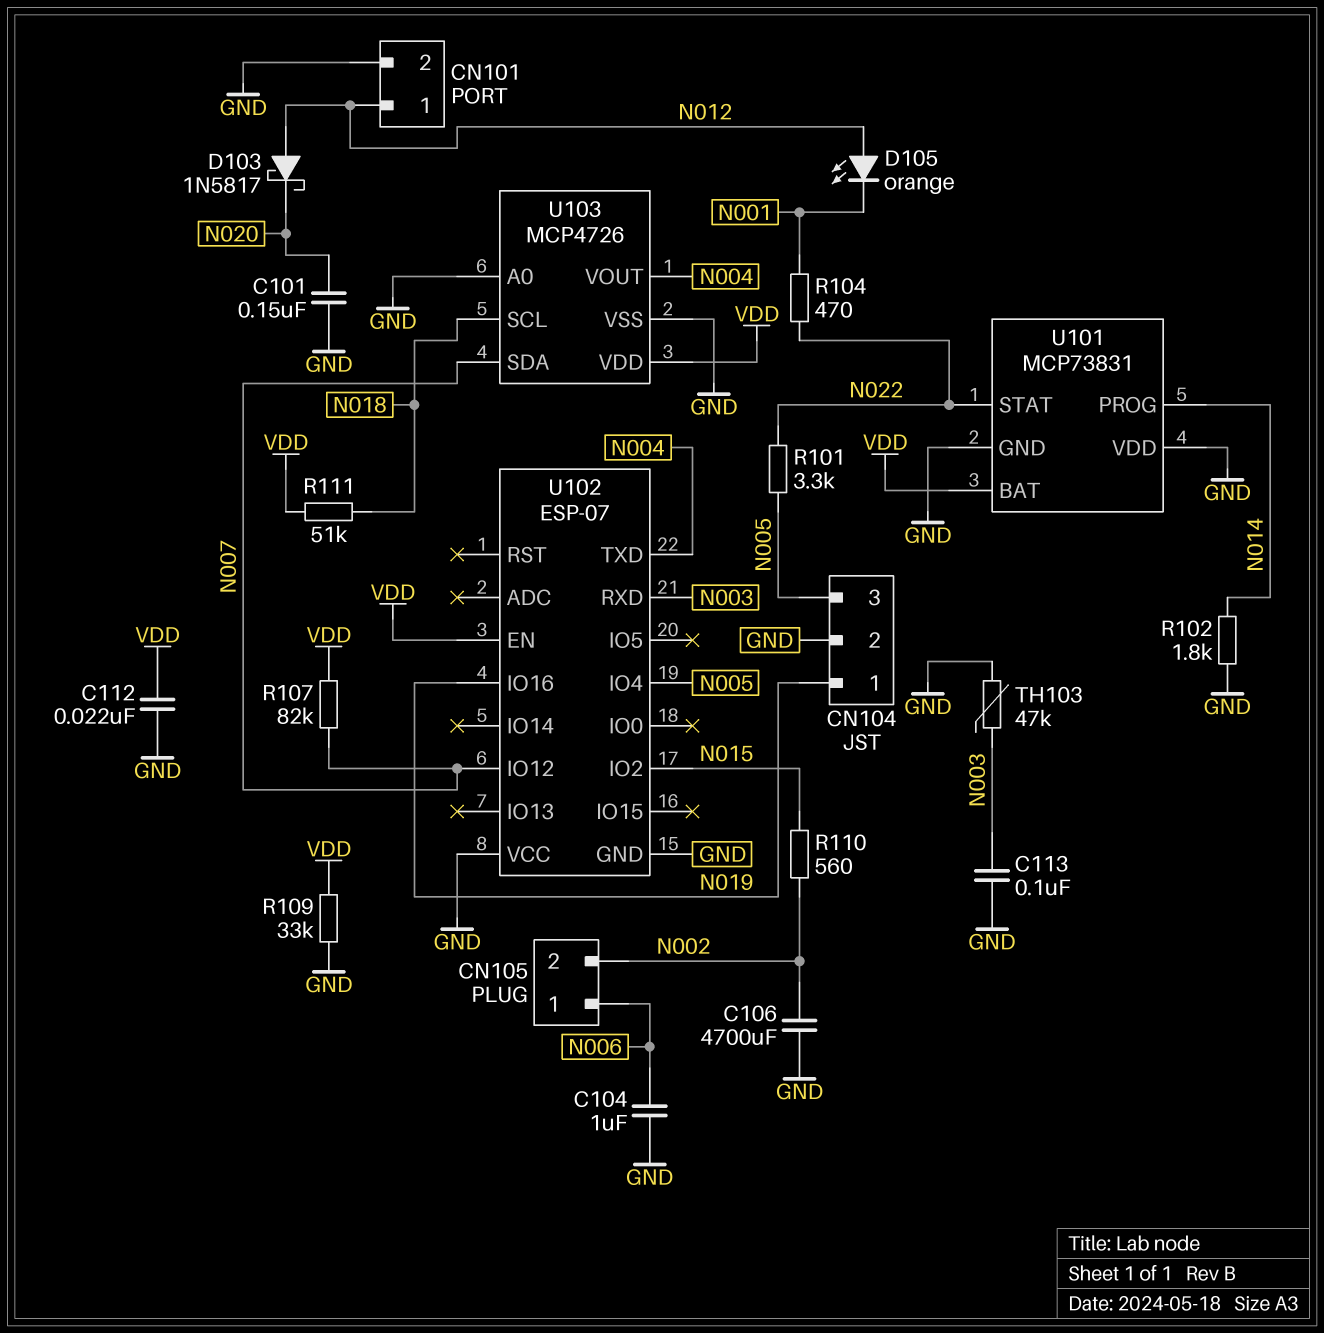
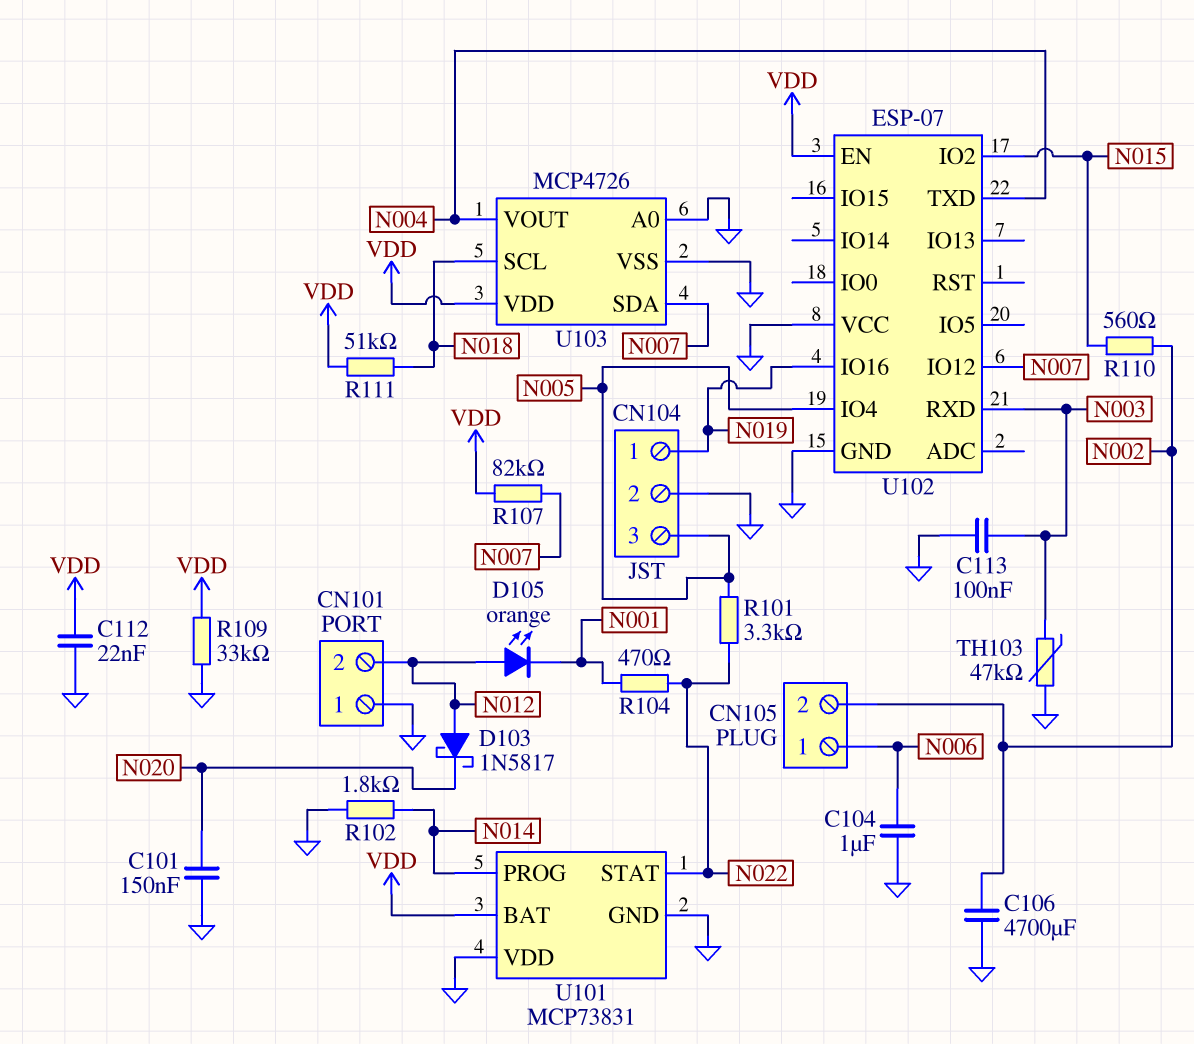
CN101 pin 1: N012 -> GND
CN101 pin 2: GND -> N012

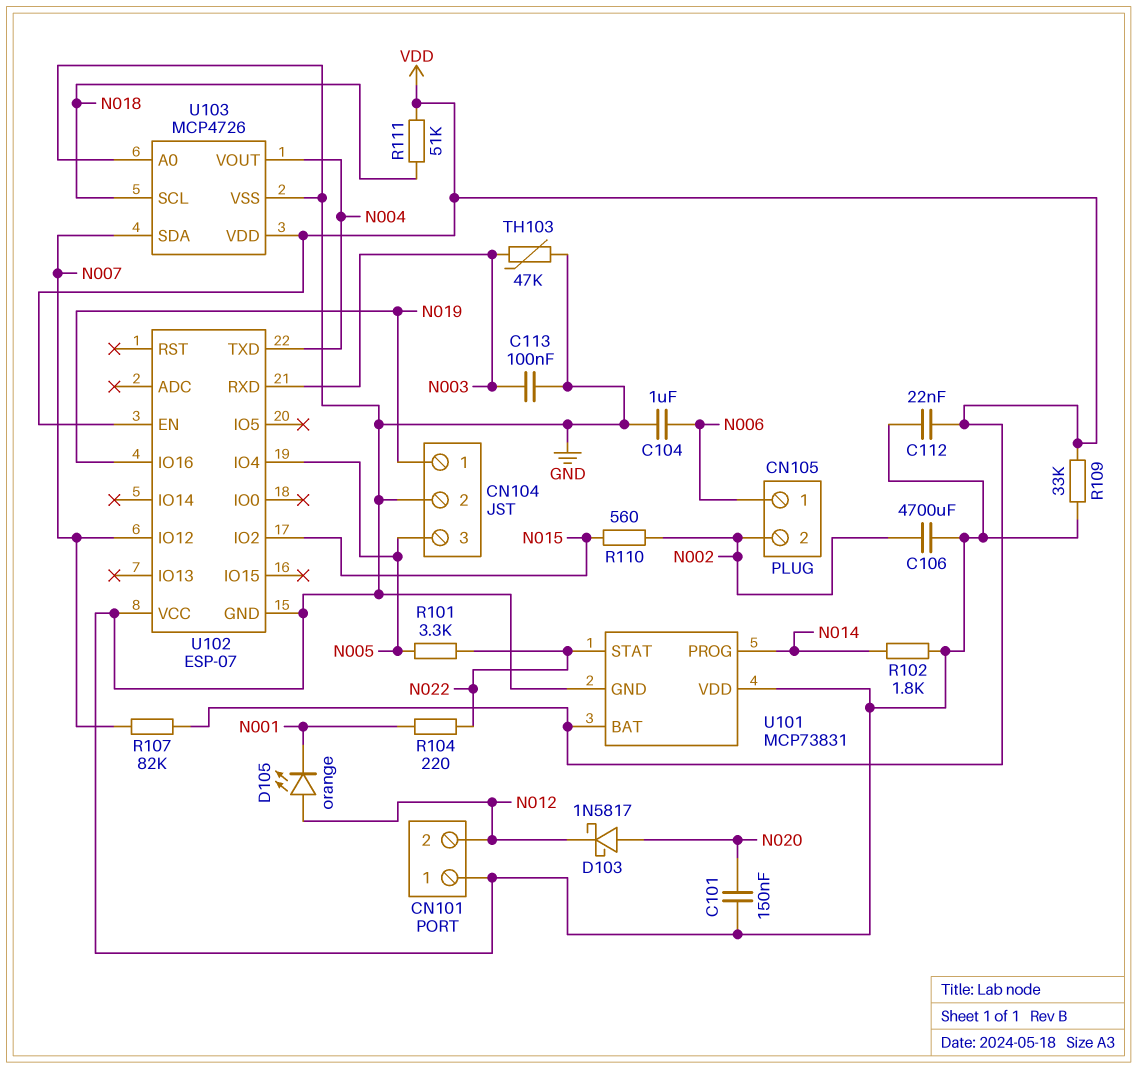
D103: schottky 1N5817 (A N012, K N020) -> schottky 1N5817 (A N020, K N012)
R104: 470 (N001, N022) -> 220 (N001, N022)

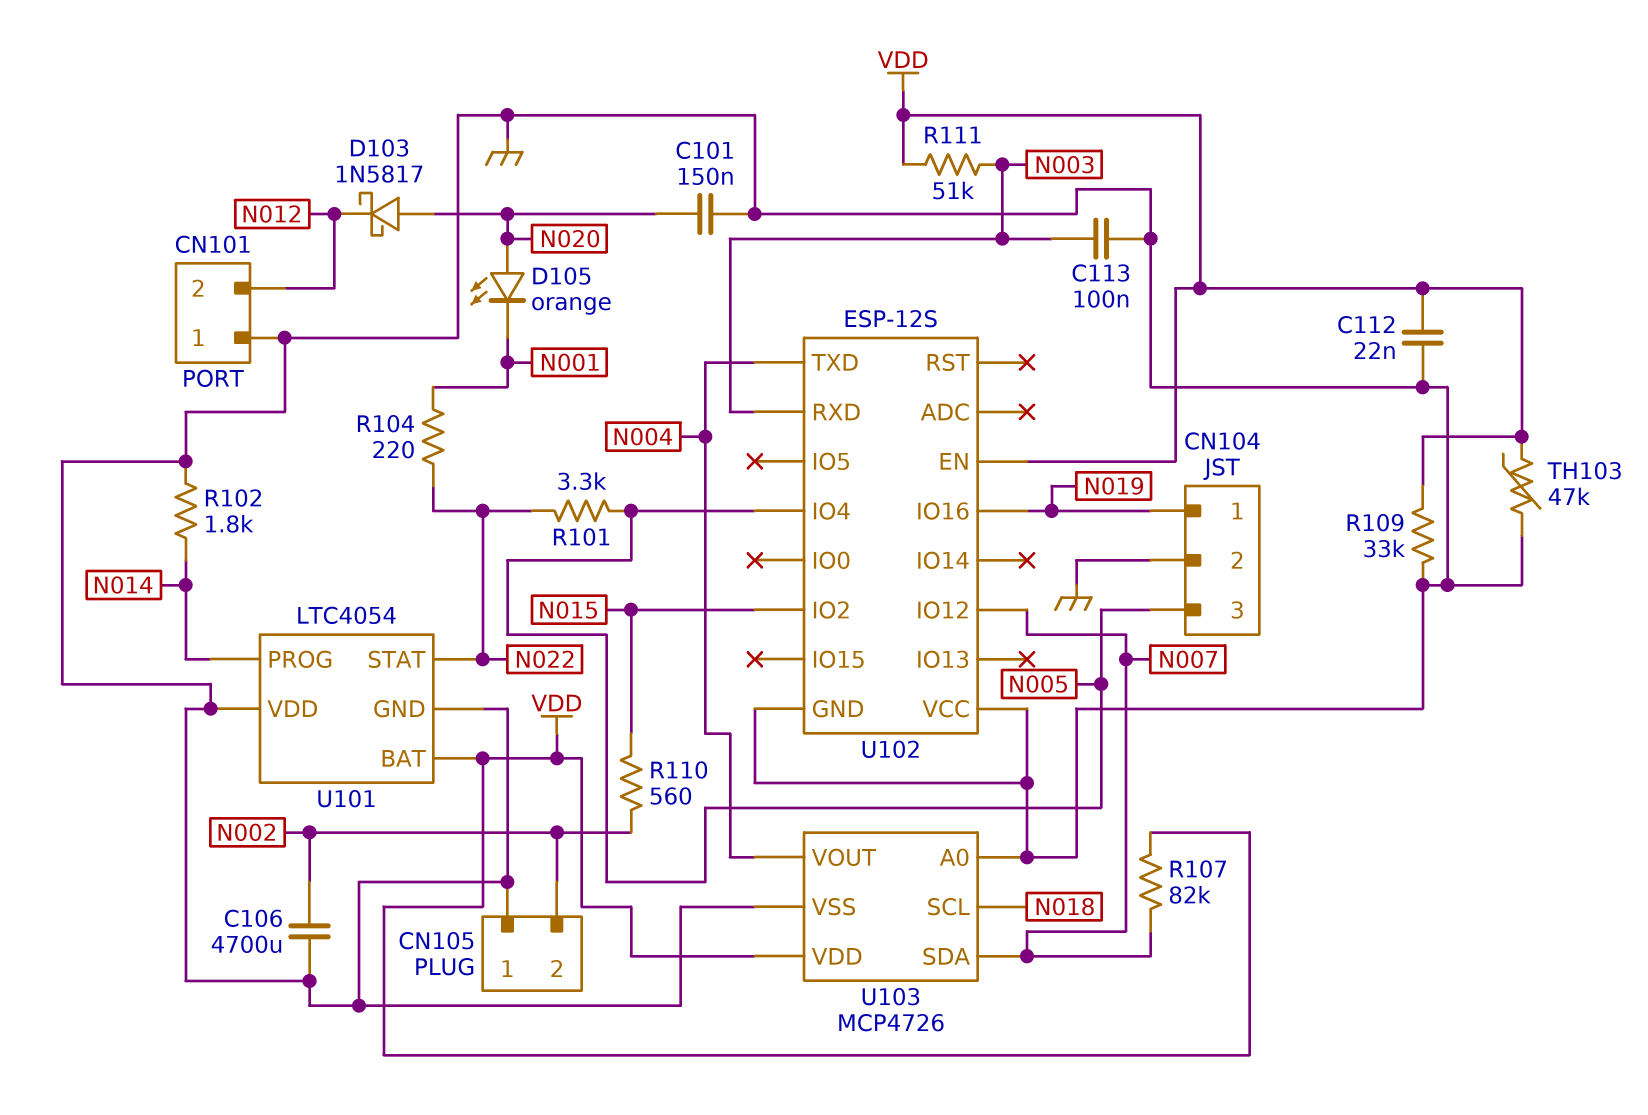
C104: 1uF (GND, N006) -> none
CN105 pin 1: N006 -> GND
D105: LED orange (A N012, K N001) -> LED orange (A N020, K N001)
R111: 51k (N018, VDD) -> 51k (N003, VDD)
TH103: 47k (GND, N003) -> 47k (GND, VDD)
U101: MCP73831 -> LTC4054
U102: ESP-07 -> ESP-12S

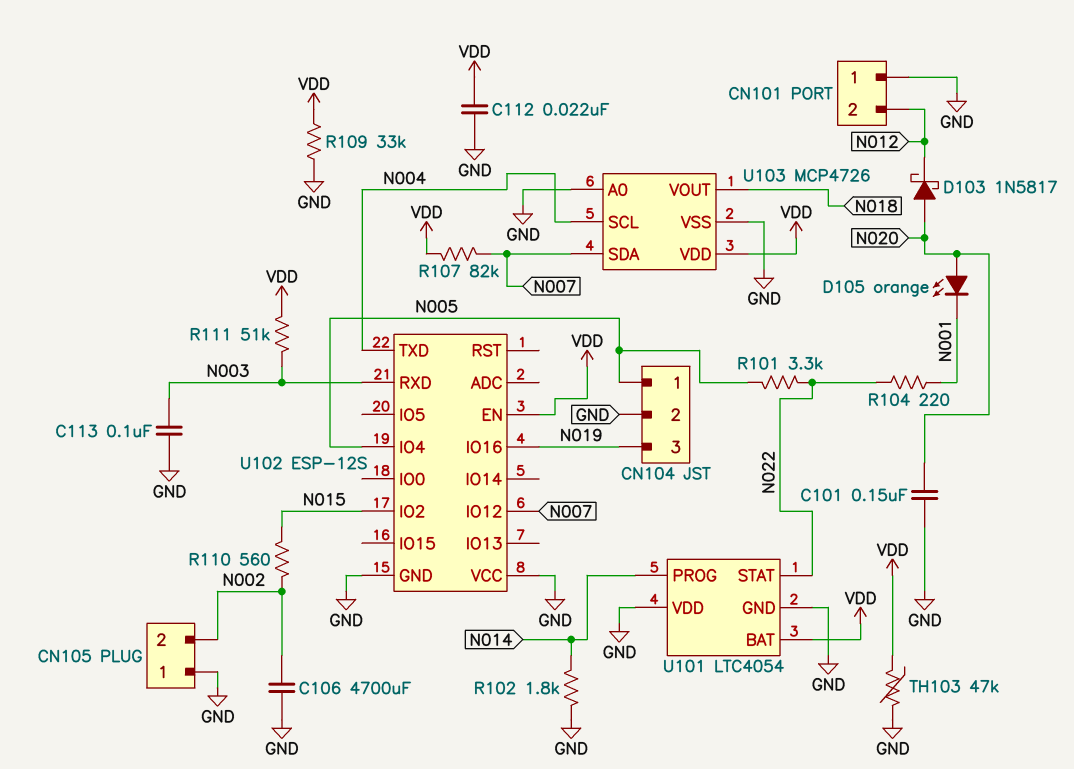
CN104 pin 1: N019 -> N005
CN104 pin 3: N005 -> N019
U103 pin SCL: N018 -> N004
U103 pin VOUT: N004 -> N018

